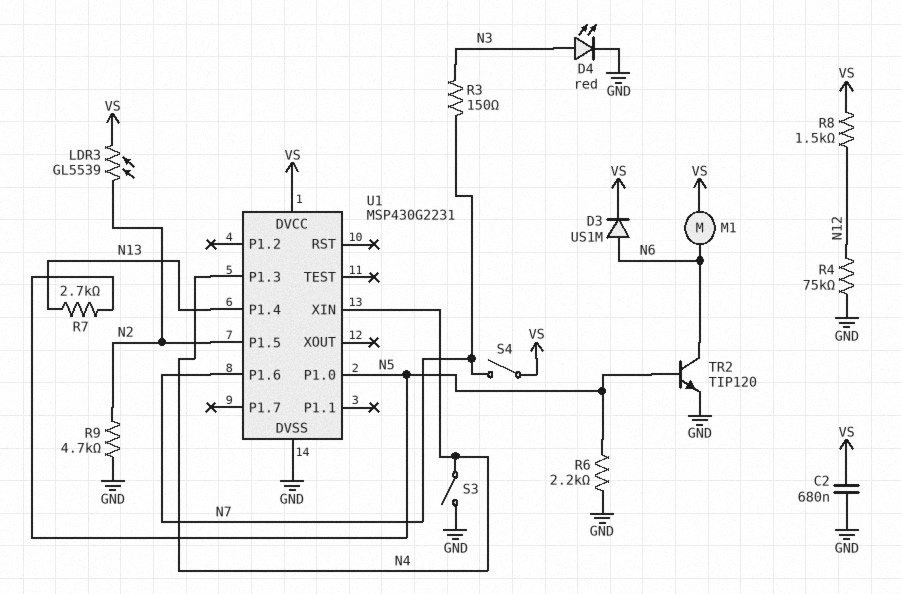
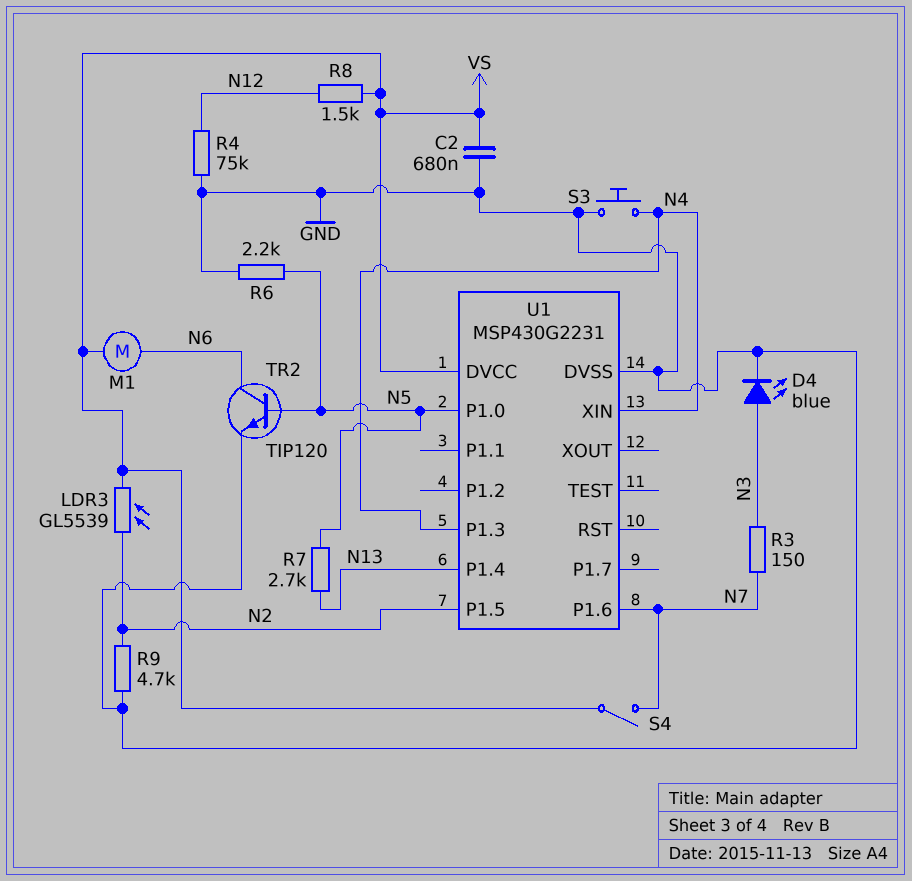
D3: diode US1M (A N6, K VS) -> none
D4: LED red (A N3, K GND) -> LED blue (A N3, K GND)
S3: switch (GND, N4) -> button (GND, N4)

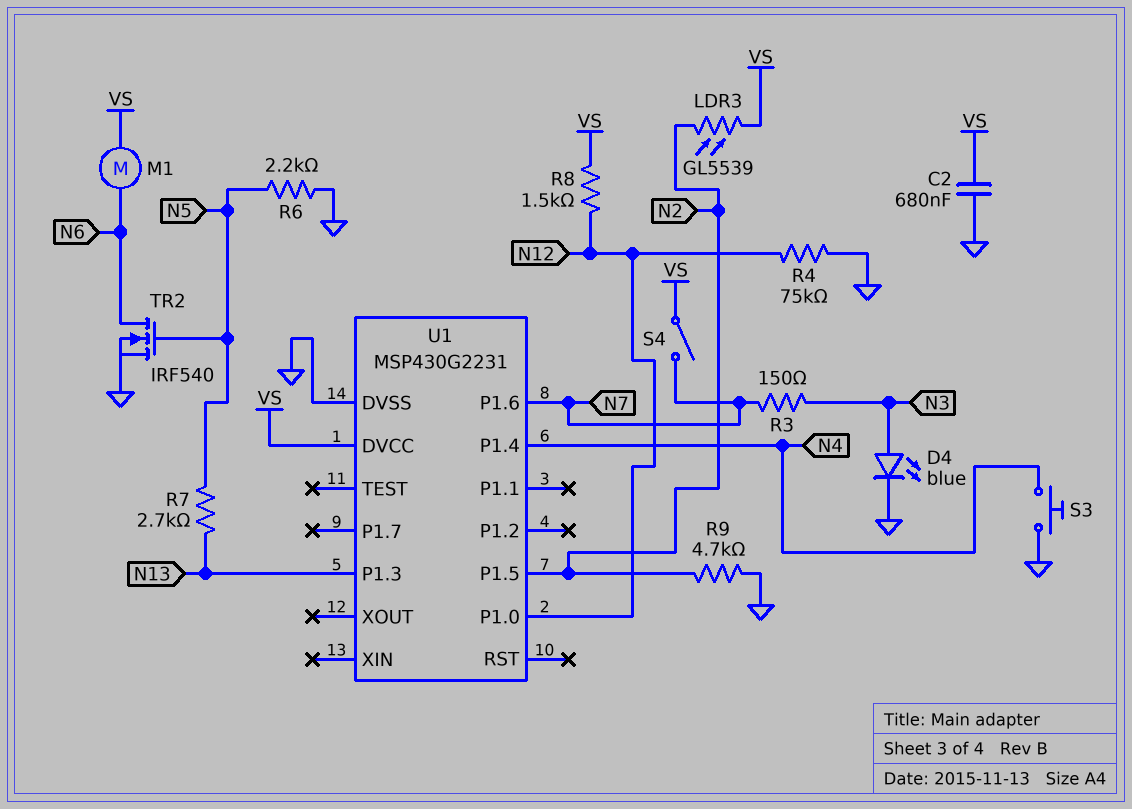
TR2: NPN TIP120 (B N5, C N6, E GND) -> NMOS IRF540 (G N5, D N6, S GND)
U1 pin P1.0: N5 -> N12
U1 pin P1.3: N4 -> N13
U1 pin P1.4: N13 -> N4
U1 pin XIN: N4 -> none

